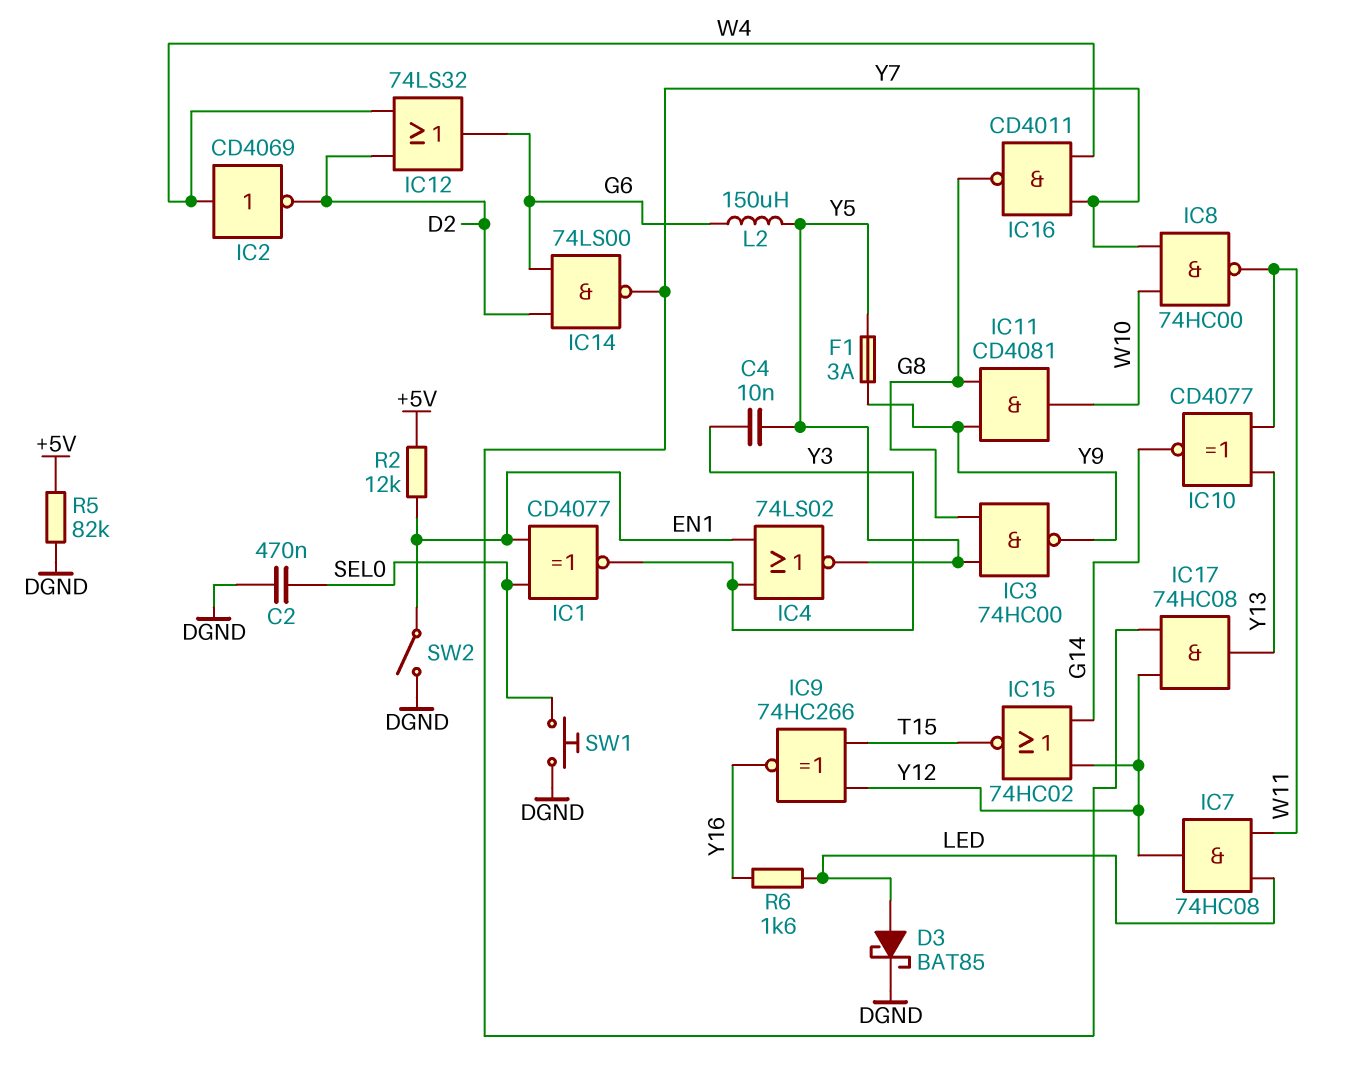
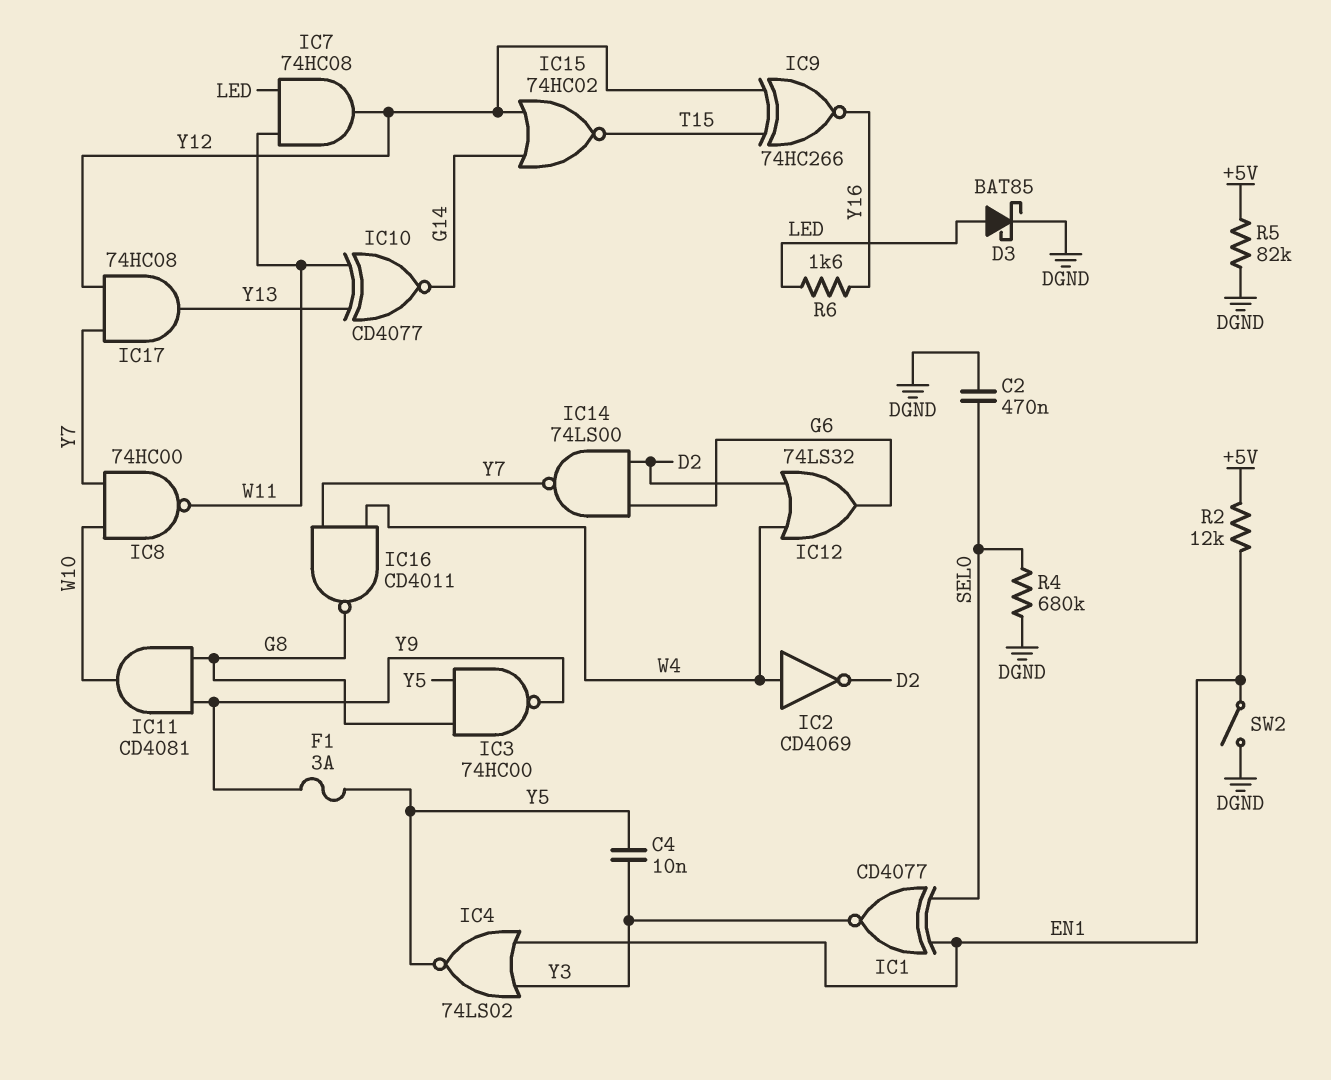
L2: 150uH (G6, Y5) -> none
R4: none -> 680k (DGND, SEL0)
SW1: button (DGND, SEL0) -> none

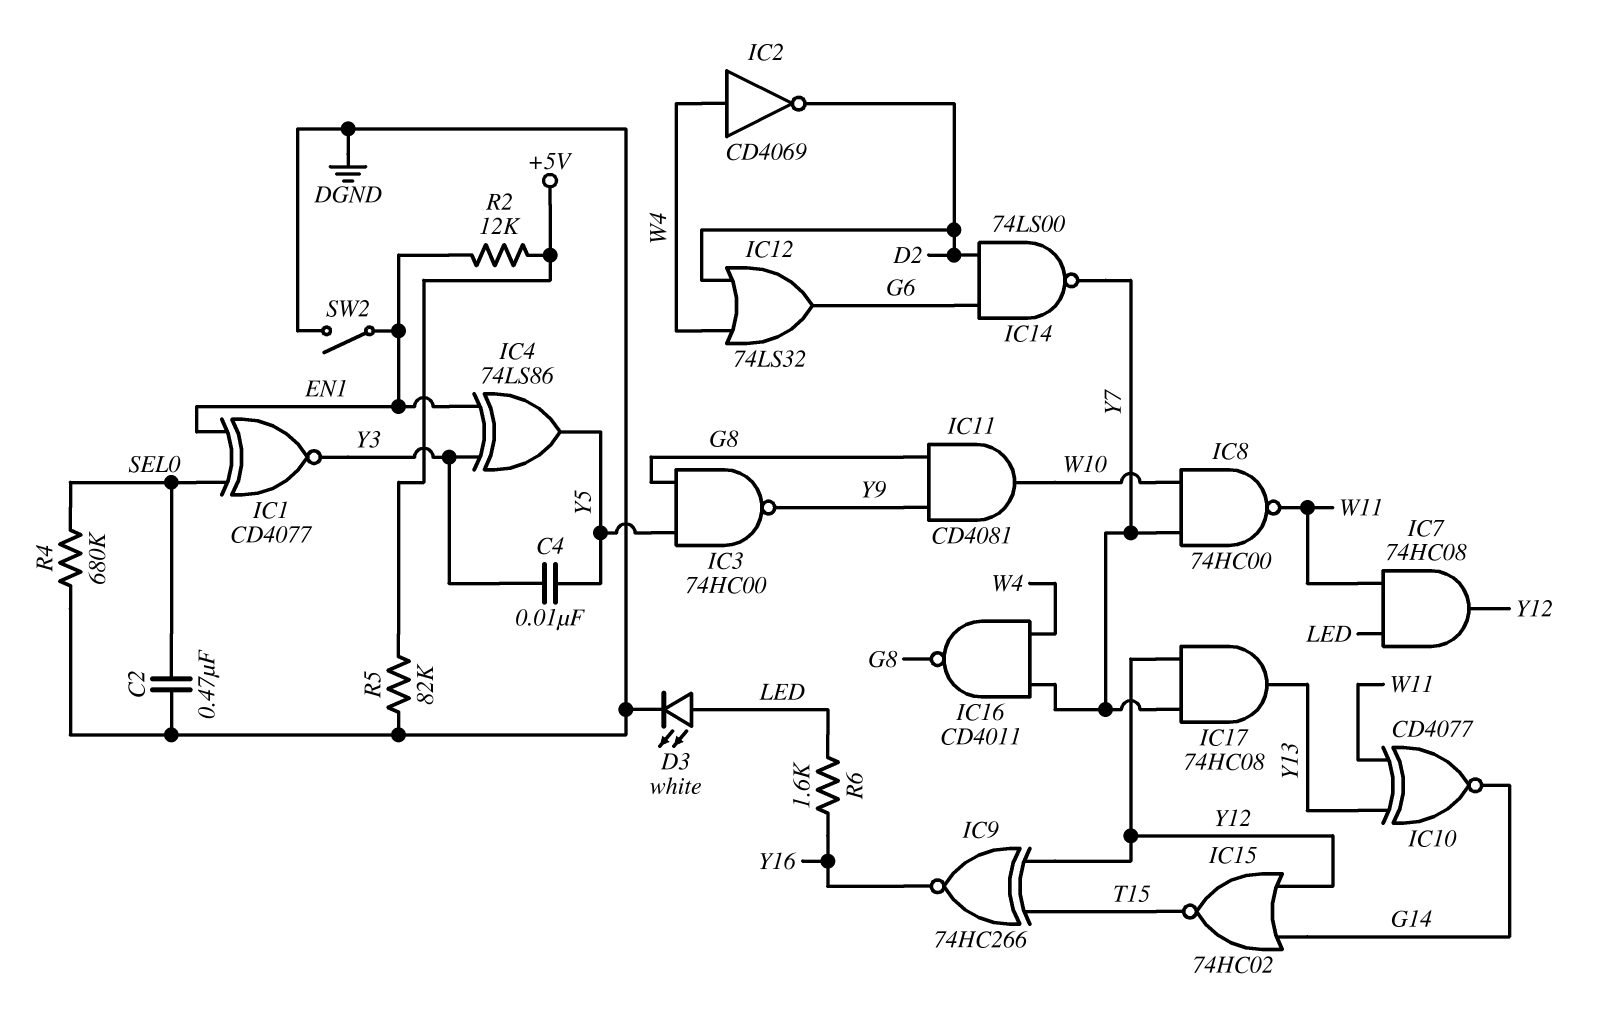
D3: schottky BAT85 (A LED, K DGND) -> LED white (A LED, K DGND)
F1: 3A (Y5, Y9) -> none
IC4: NOR 74LS02 (in EN1, in Y3, out Y5) -> XOR 74LS86 (in EN1, in Y3, out Y5)

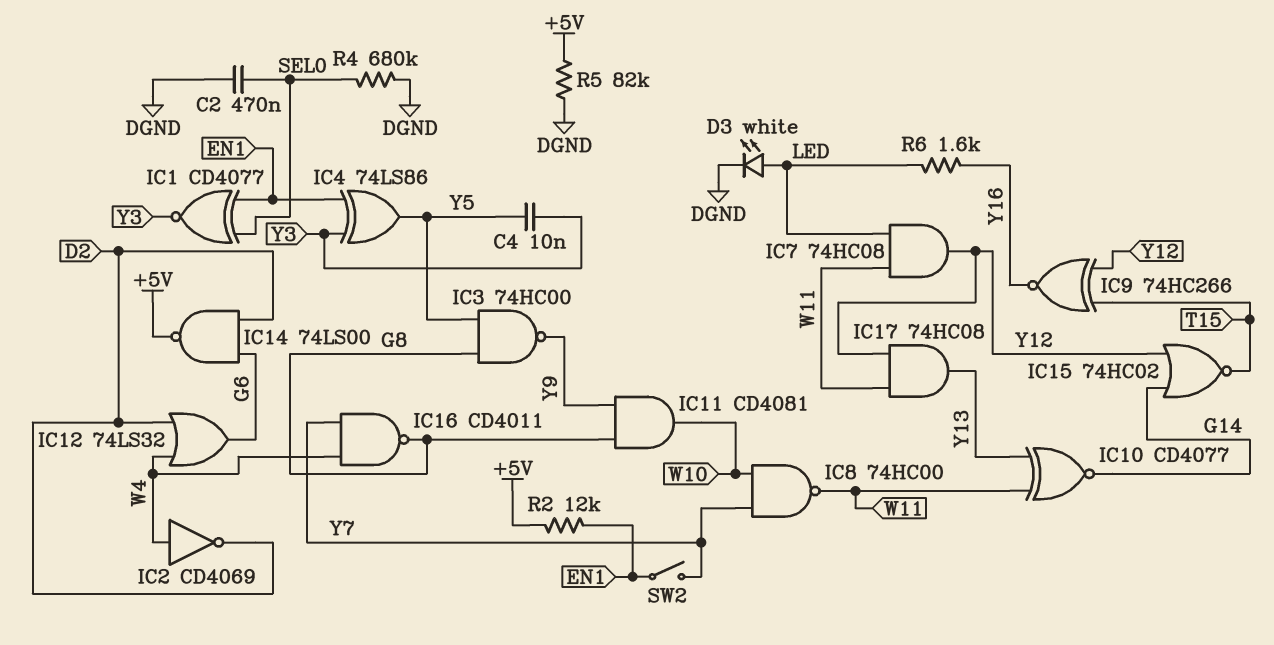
IC14: NAND 74LS00 (in D2, in G6, out Y7) -> NAND 74LS00 (in D2, in G6, out +5V)
IC17: AND 74HC08 (in Y7, in Y12, out Y13) -> AND 74HC08 (in W11, in Y12, out Y13)
SW2: switch (DGND, EN1) -> switch (EN1, Y7)

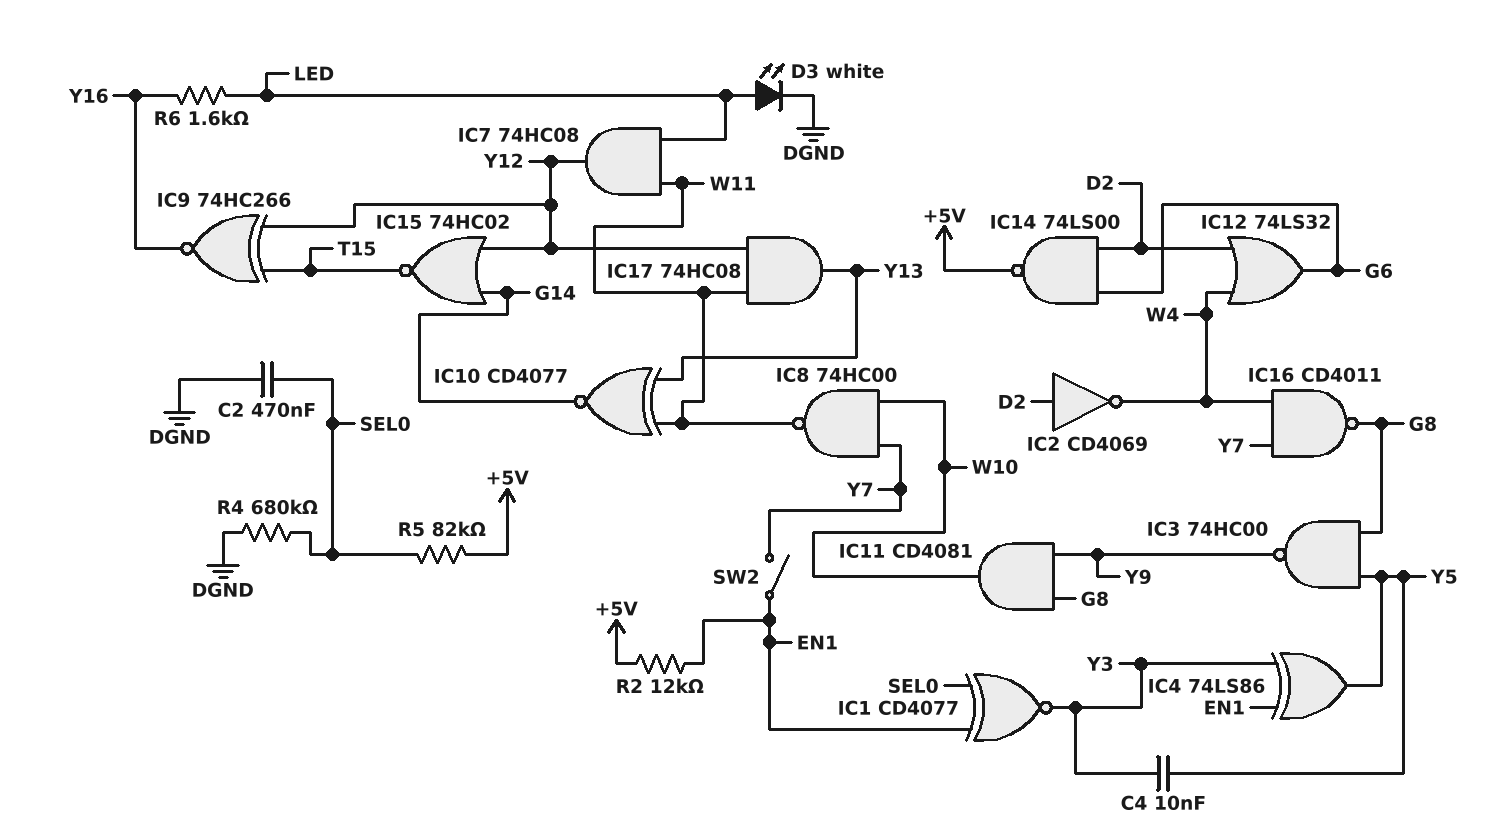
IC2: NOT CD4069 (in W4, out D2) -> NOT CD4069 (in D2, out W4)
R5: 82k (+5V, DGND) -> 82k (+5V, SEL0)

